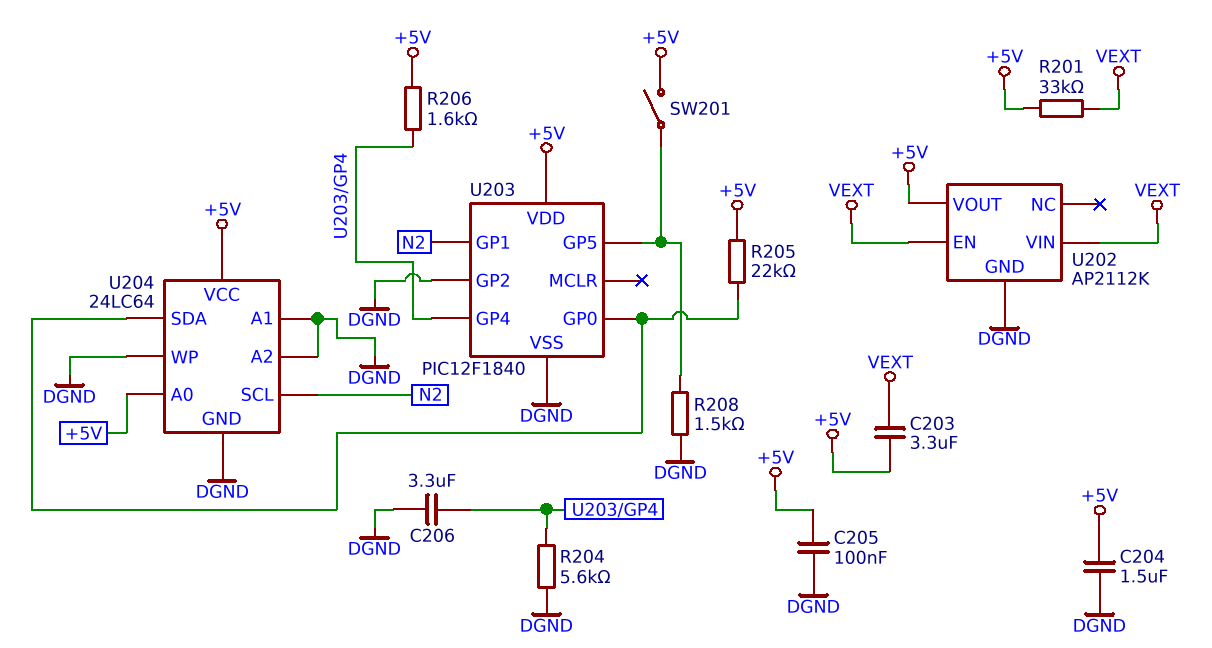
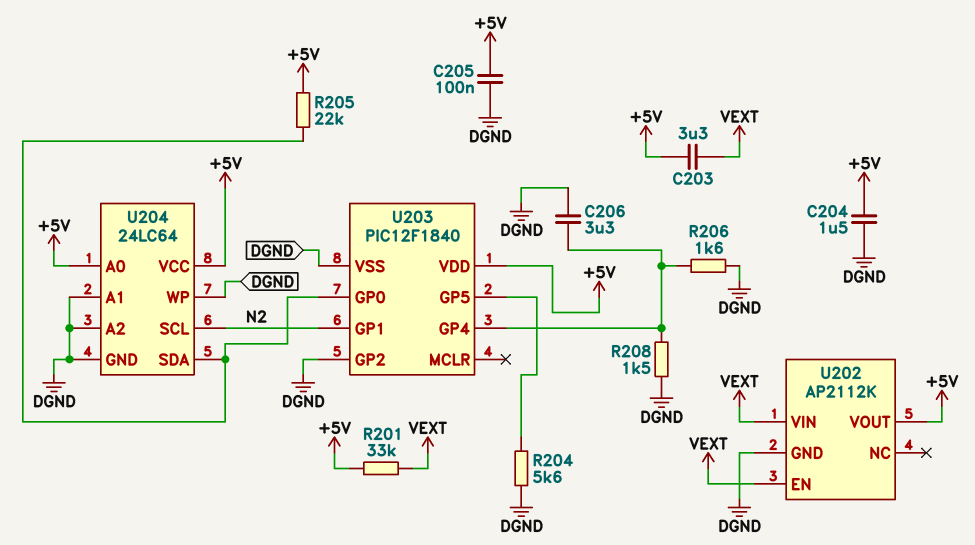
R204: 5.6k (DGND, U203/GP4) -> 5.6k (DGND, U203/GP5)
R206: 1.6k (+5V, U203/GP4) -> 1.6k (DGND, U203/GP4)
R208: 1.5k (DGND, U203/GP5) -> 1.5k (DGND, U203/GP4)
SW201: switch (+5V, U203/GP5) -> none

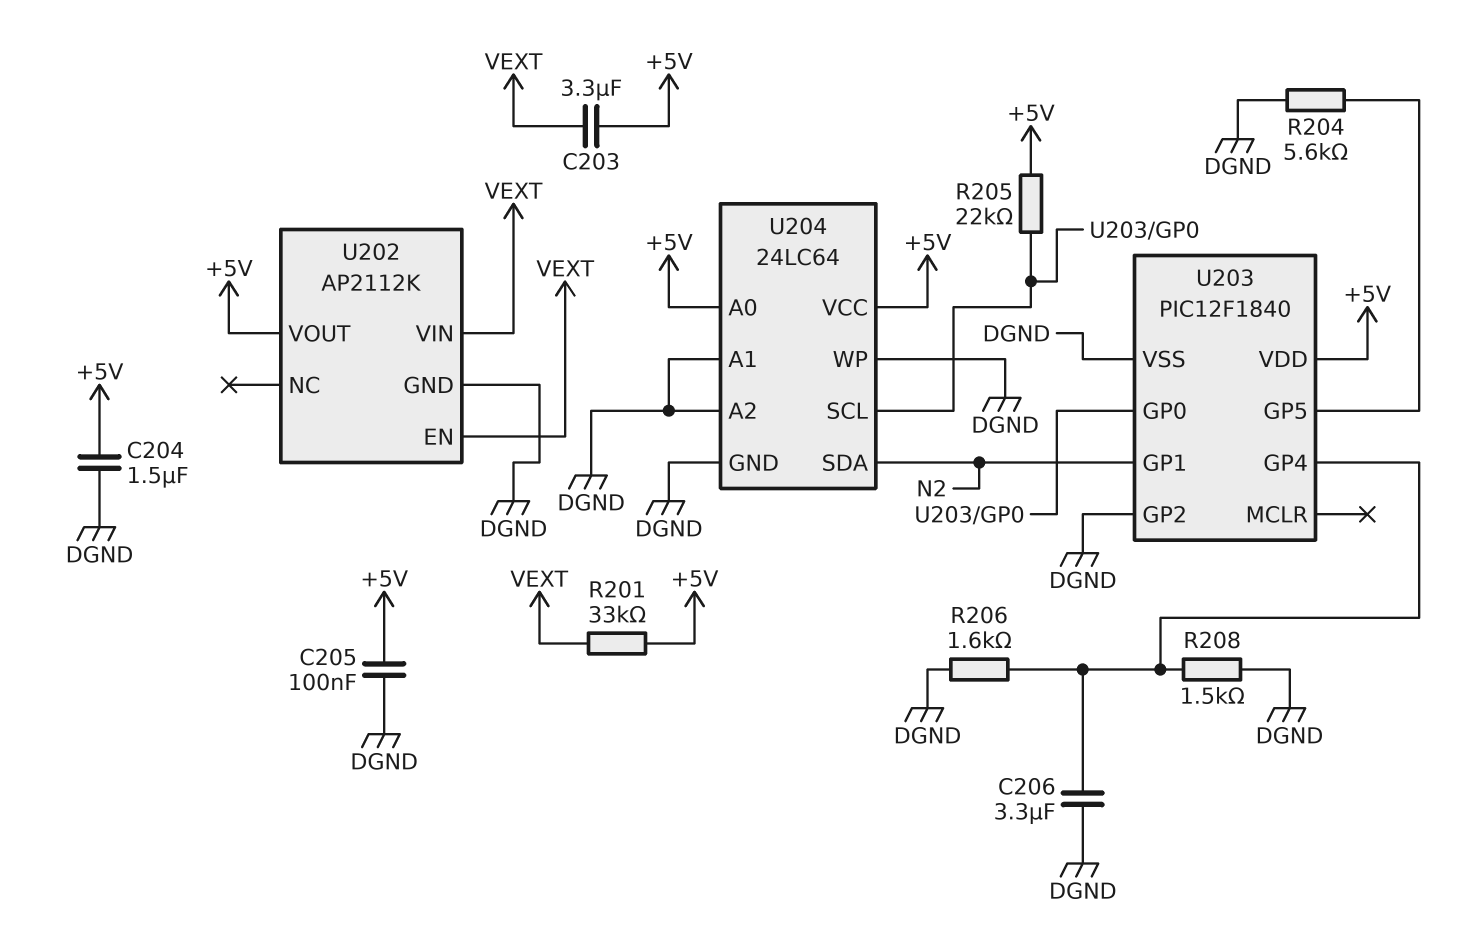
U204 pin SCL: N2 -> U203/GP0
U204 pin SDA: U203/GP0 -> N2

